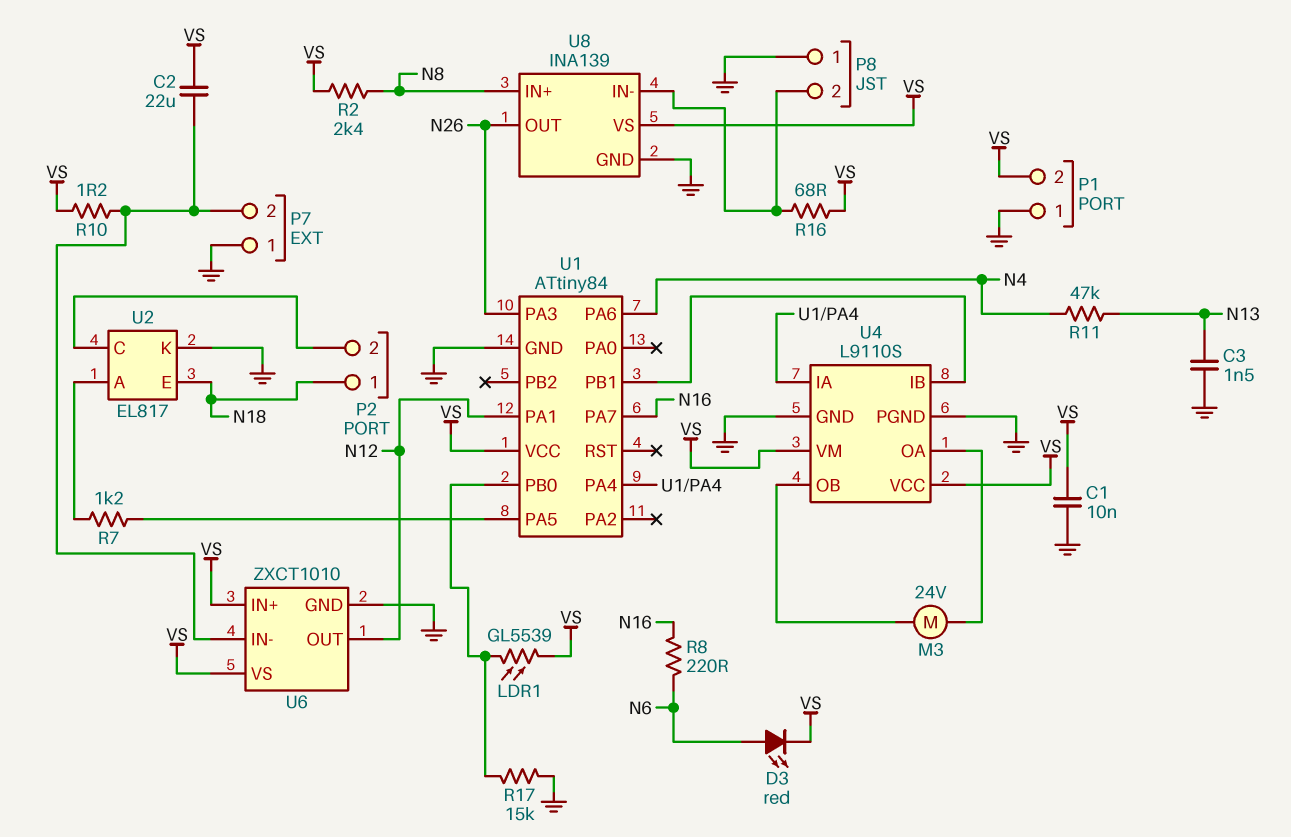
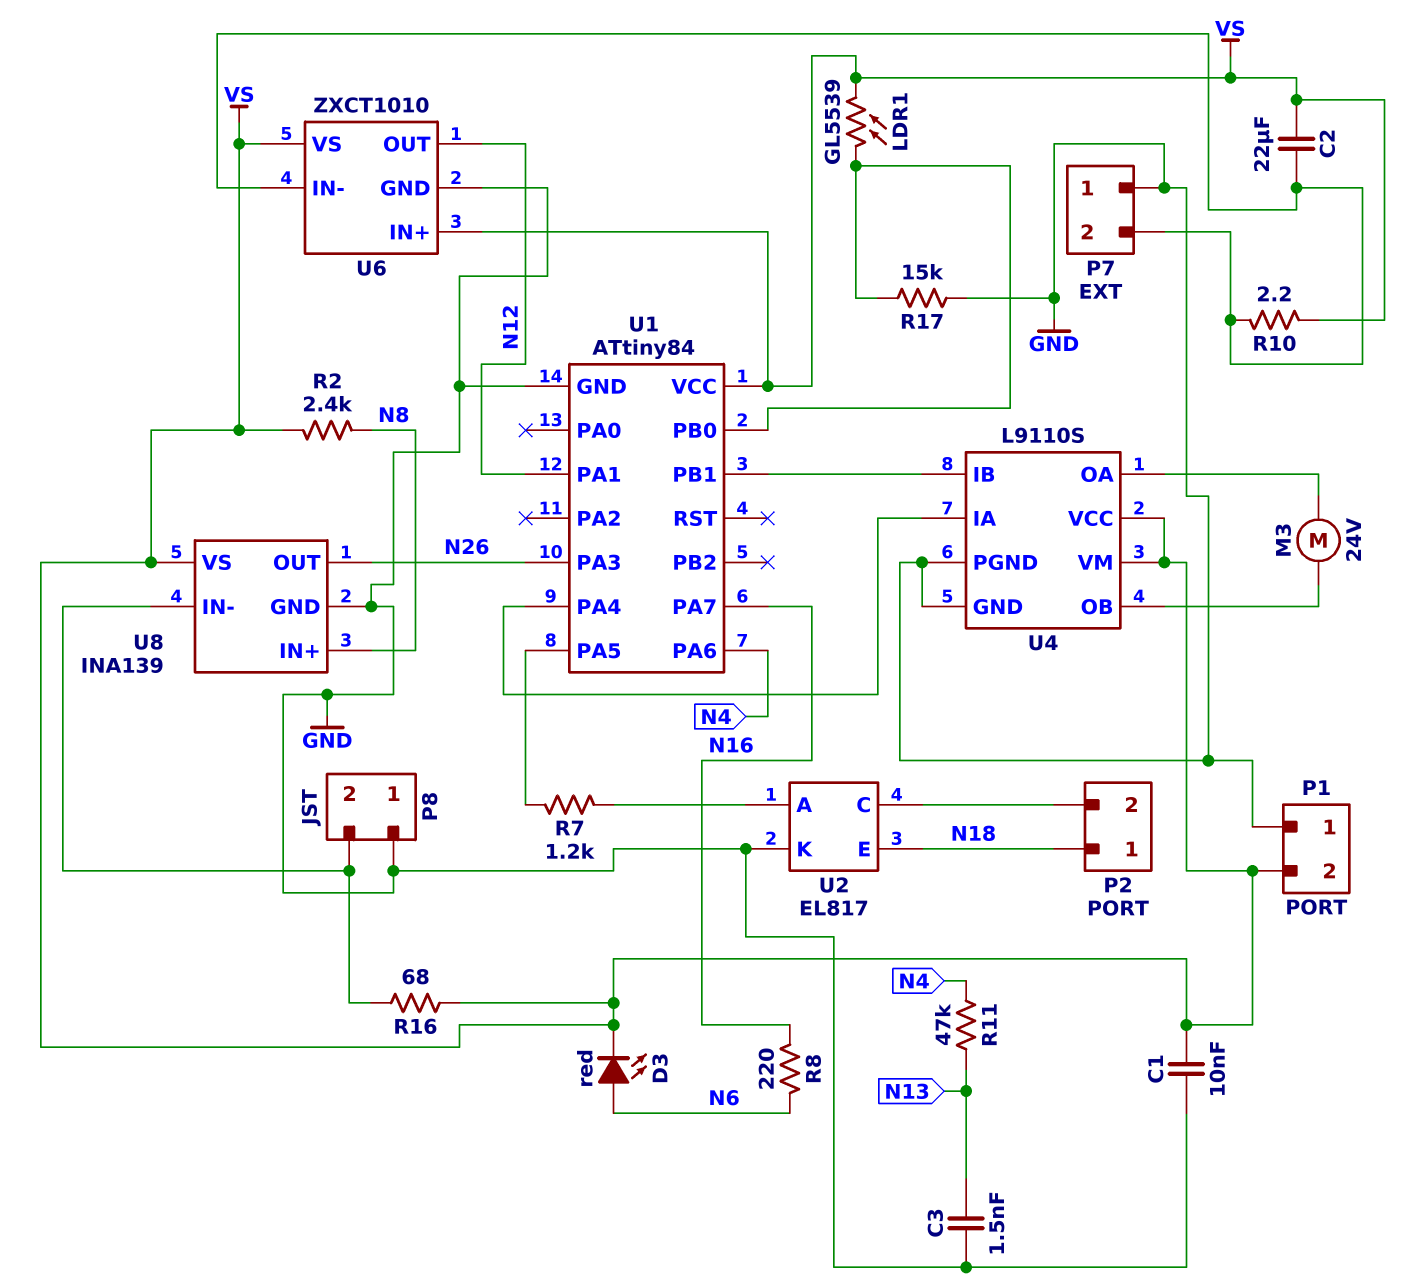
R10: 1.2 (P7/2, VS) -> 2.2 (P7/2, VS)

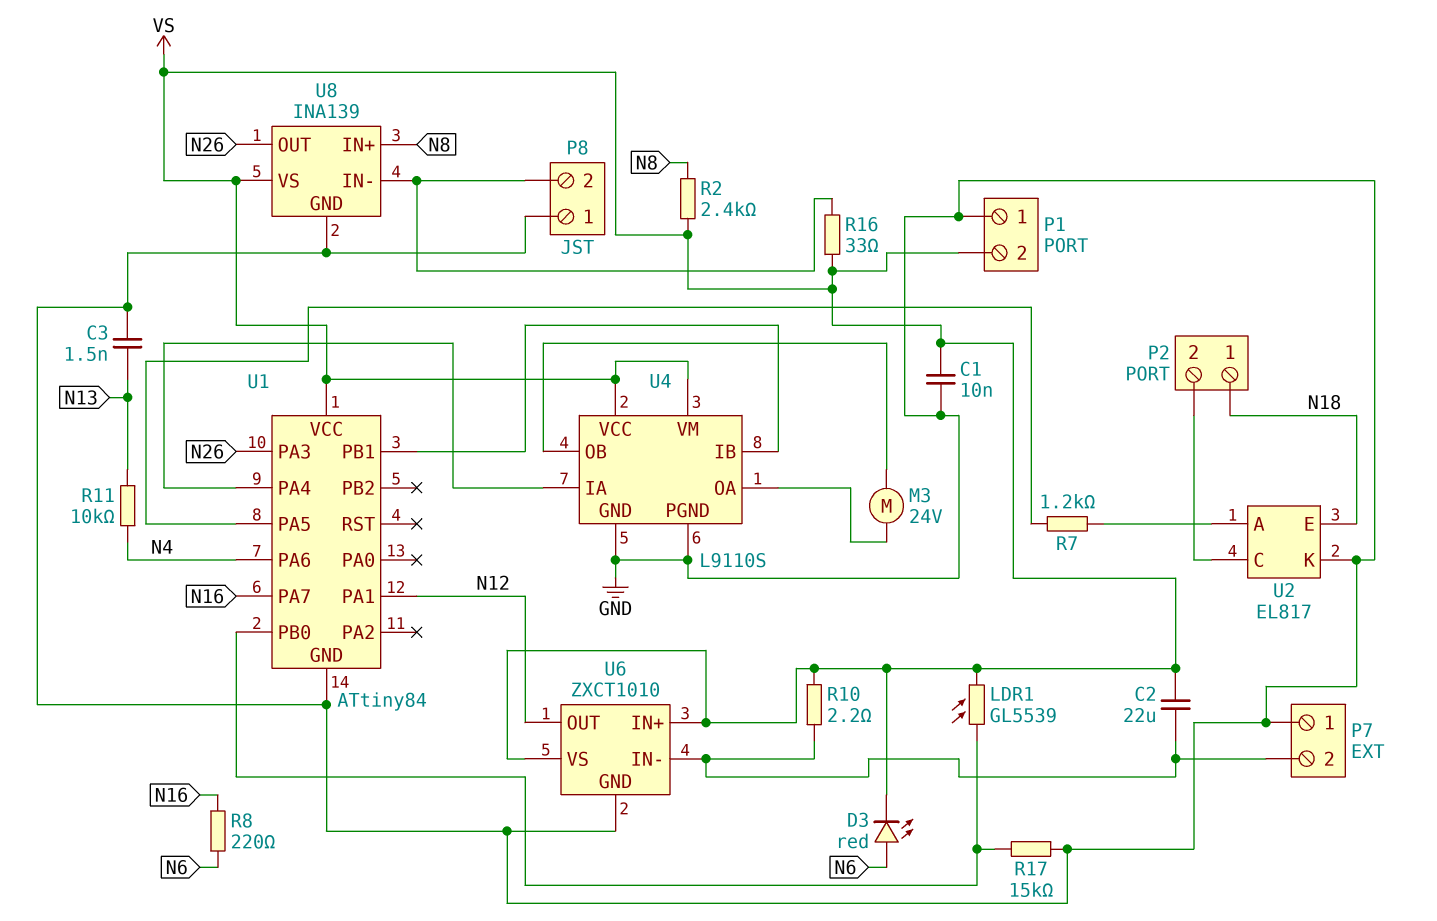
R11: 47k (N4, N13) -> 10k (N4, N13)
R16: 68 (P8/2, VS) -> 33 (P8/2, VS)

